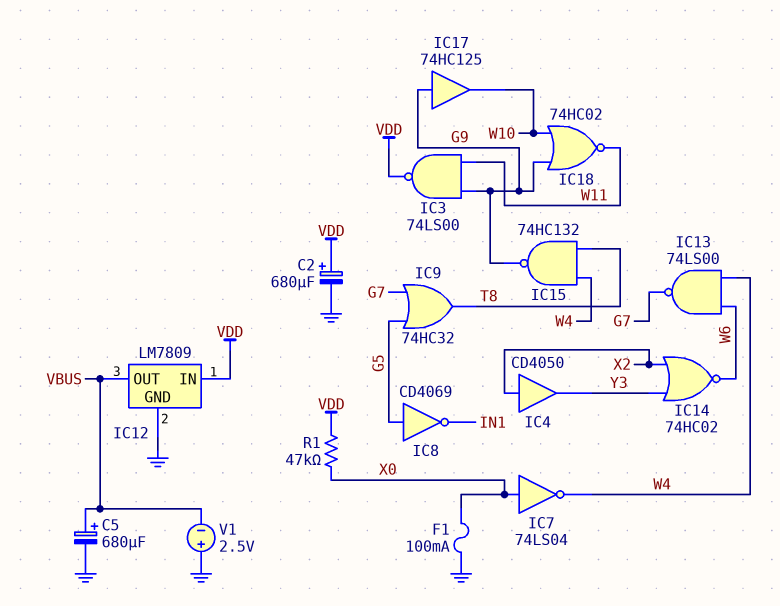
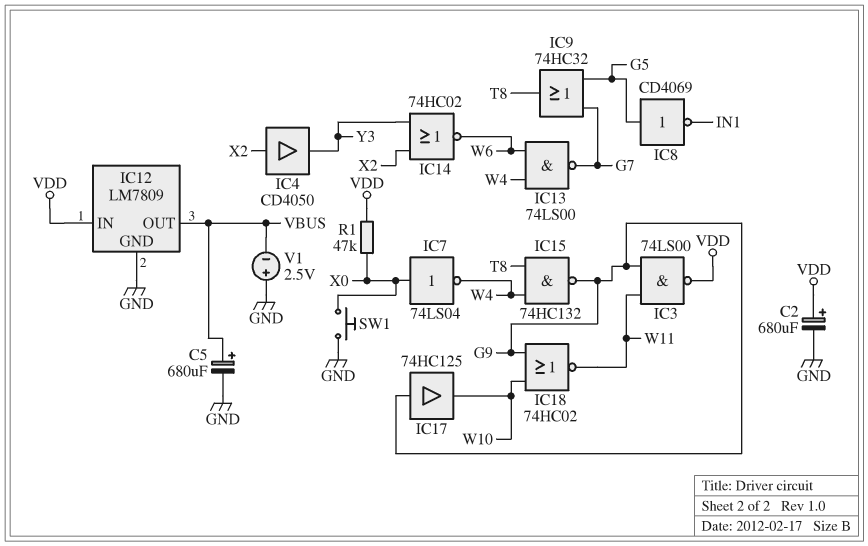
F1: 100mA (GND, X0) -> none
SW1: none -> button (GND, X0)

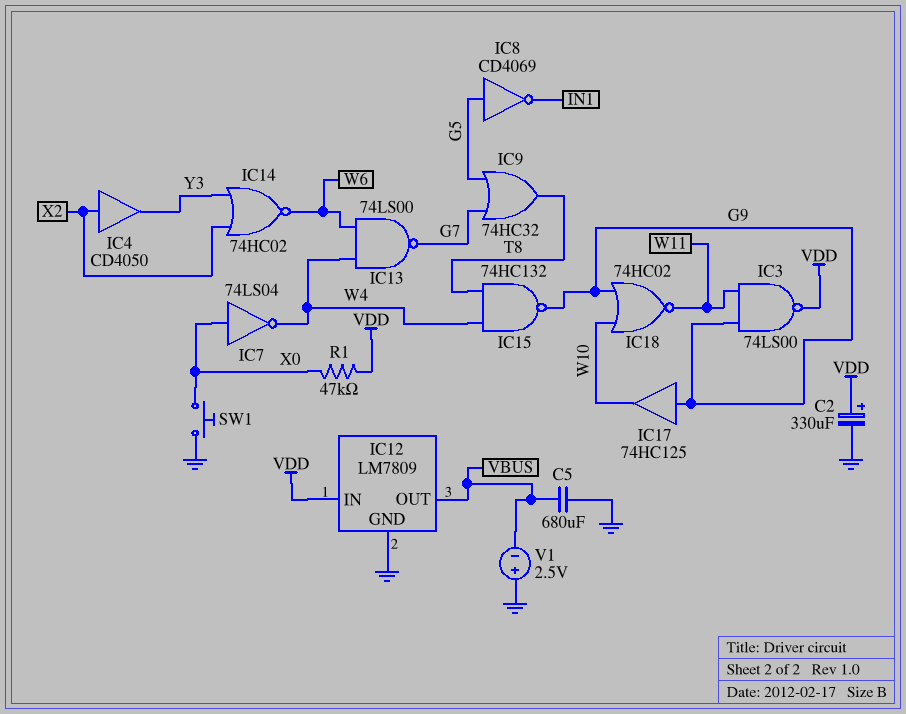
C2: 680uF (plus VDD, minus GND) -> 330uF (plus VDD, minus GND)
C5: 680uF (plus VBUS, minus GND) -> 680uF (GND, VBUS)

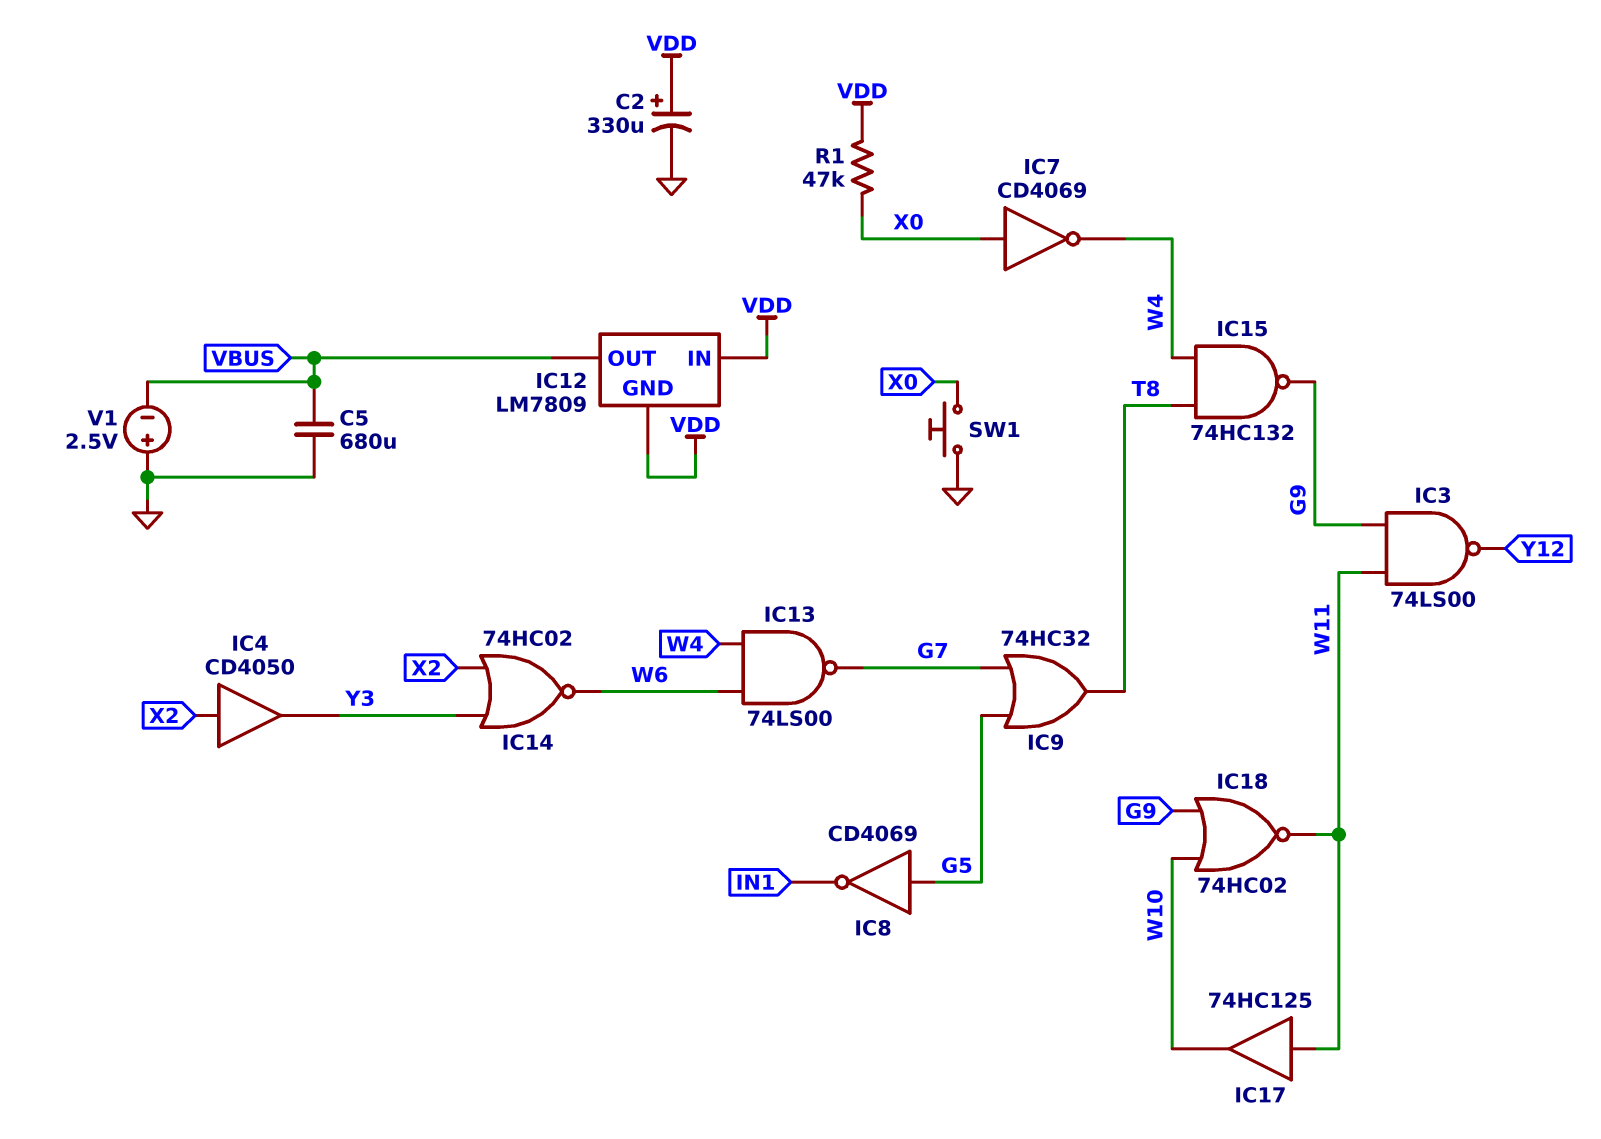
IC3: NAND 74LS00 (in G9, in W11, out VDD) -> NAND 74LS00 (in G9, in W11, out Y12)
IC7: NOT 74LS04 (in X0, out W4) -> NOT CD4069 (in X0, out W4)
IC12 pin GND: GND -> VDD
IC17: buffer 74HC125 (in G9, out W10) -> buffer 74HC125 (in W11, out W10)

